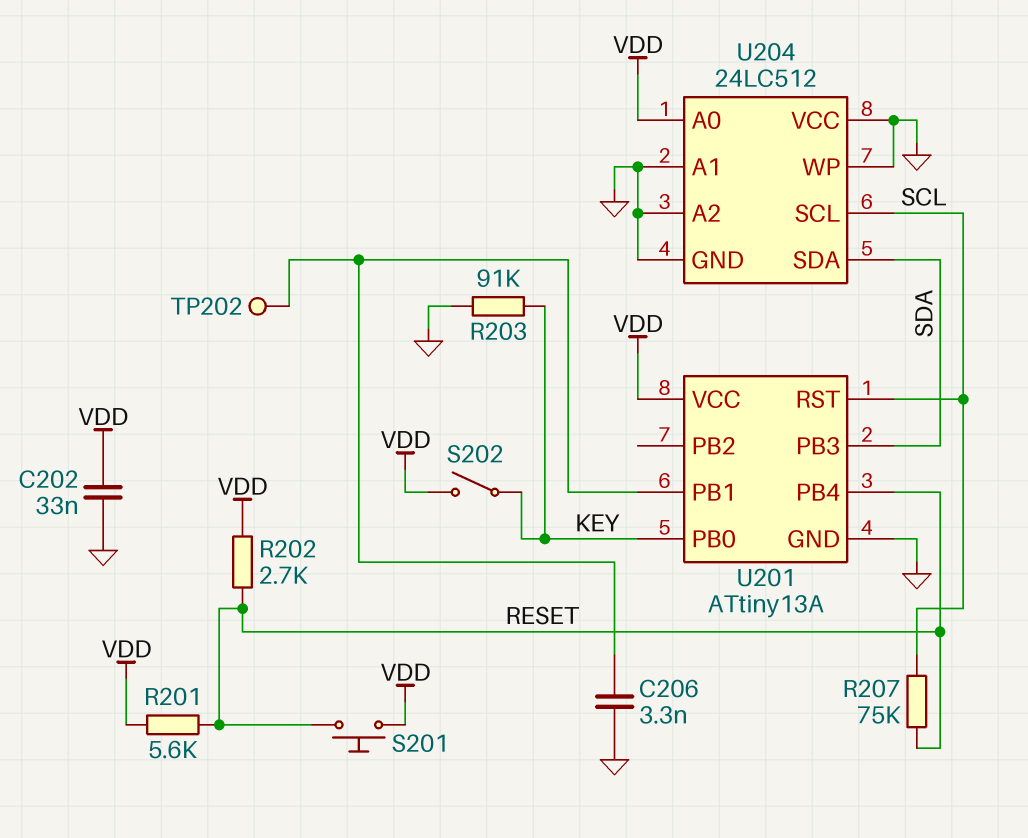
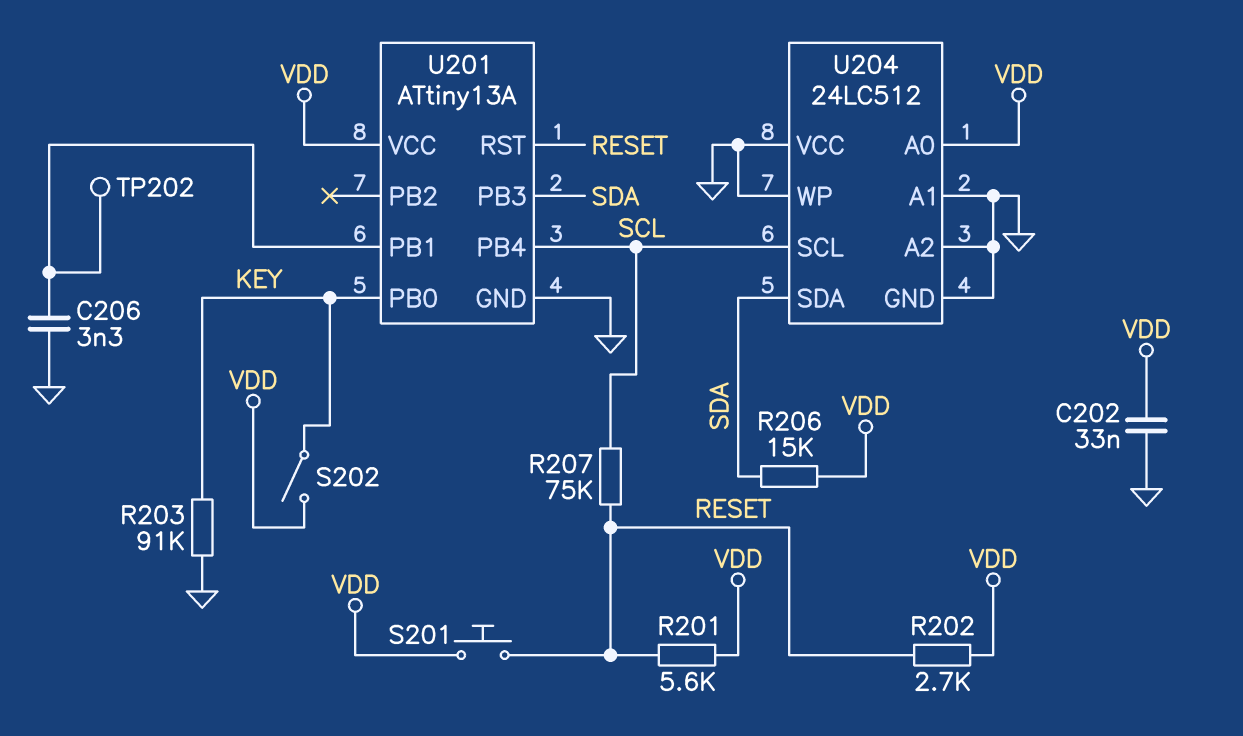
R206: none -> 15k (SDA, VDD)
U201 pin PB4: RESET -> SCL
U201 pin RST: SCL -> RESET

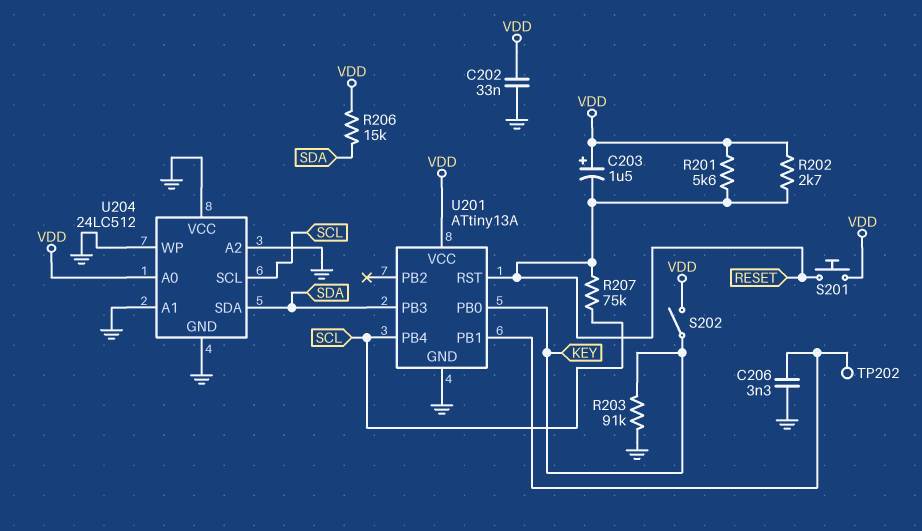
C203: none -> 1.5uF (plus VDD, minus RESET)

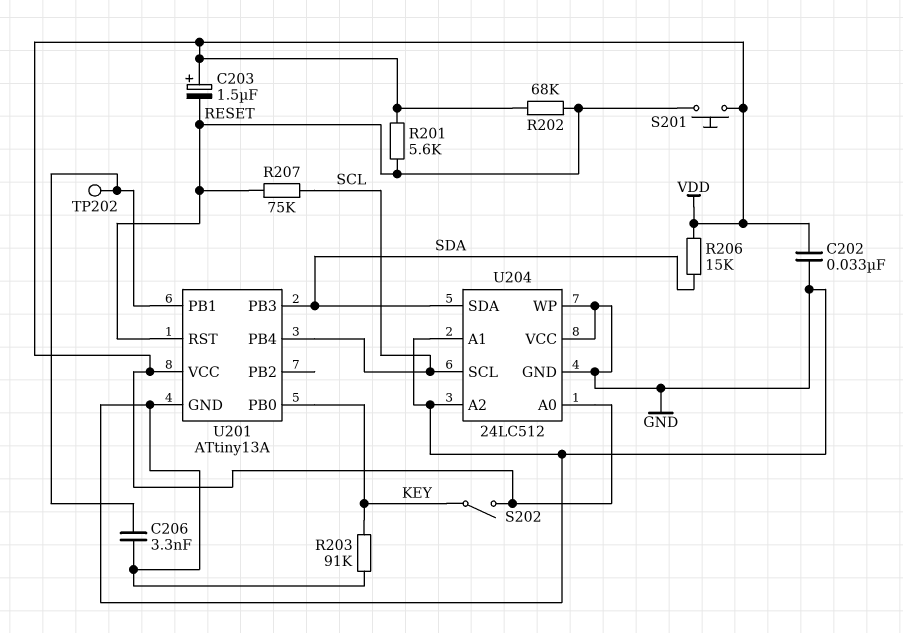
R202: 2.7k (RESET, VDD) -> 68k (RESET, VDD)

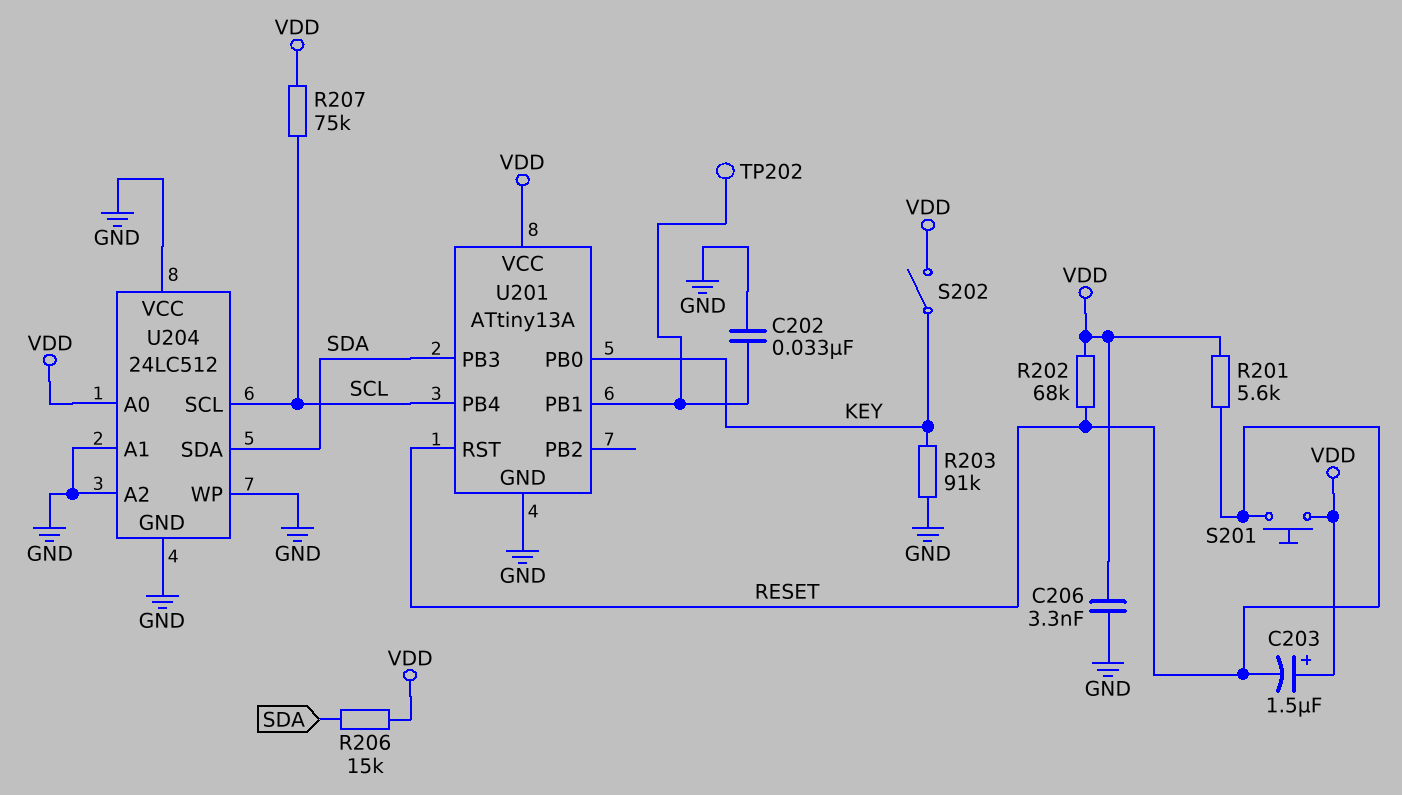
C202: 33nF (GND, VDD) -> 33nF (GND, U201/PB1)
C206: 3.3nF (GND, U201/PB1) -> 3.3nF (GND, VDD)
R207: 75k (RESET, SCL) -> 75k (SCL, VDD)

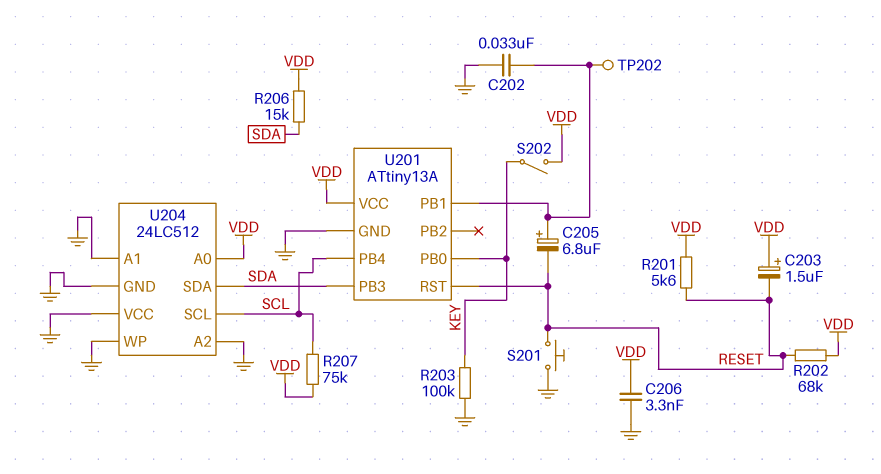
C205: none -> 6.8uF (plus U201/PB1, minus RESET)
R203: 91k (GND, KEY) -> 100k (GND, KEY)
S201: button (RESET, VDD) -> button (GND, RESET)

